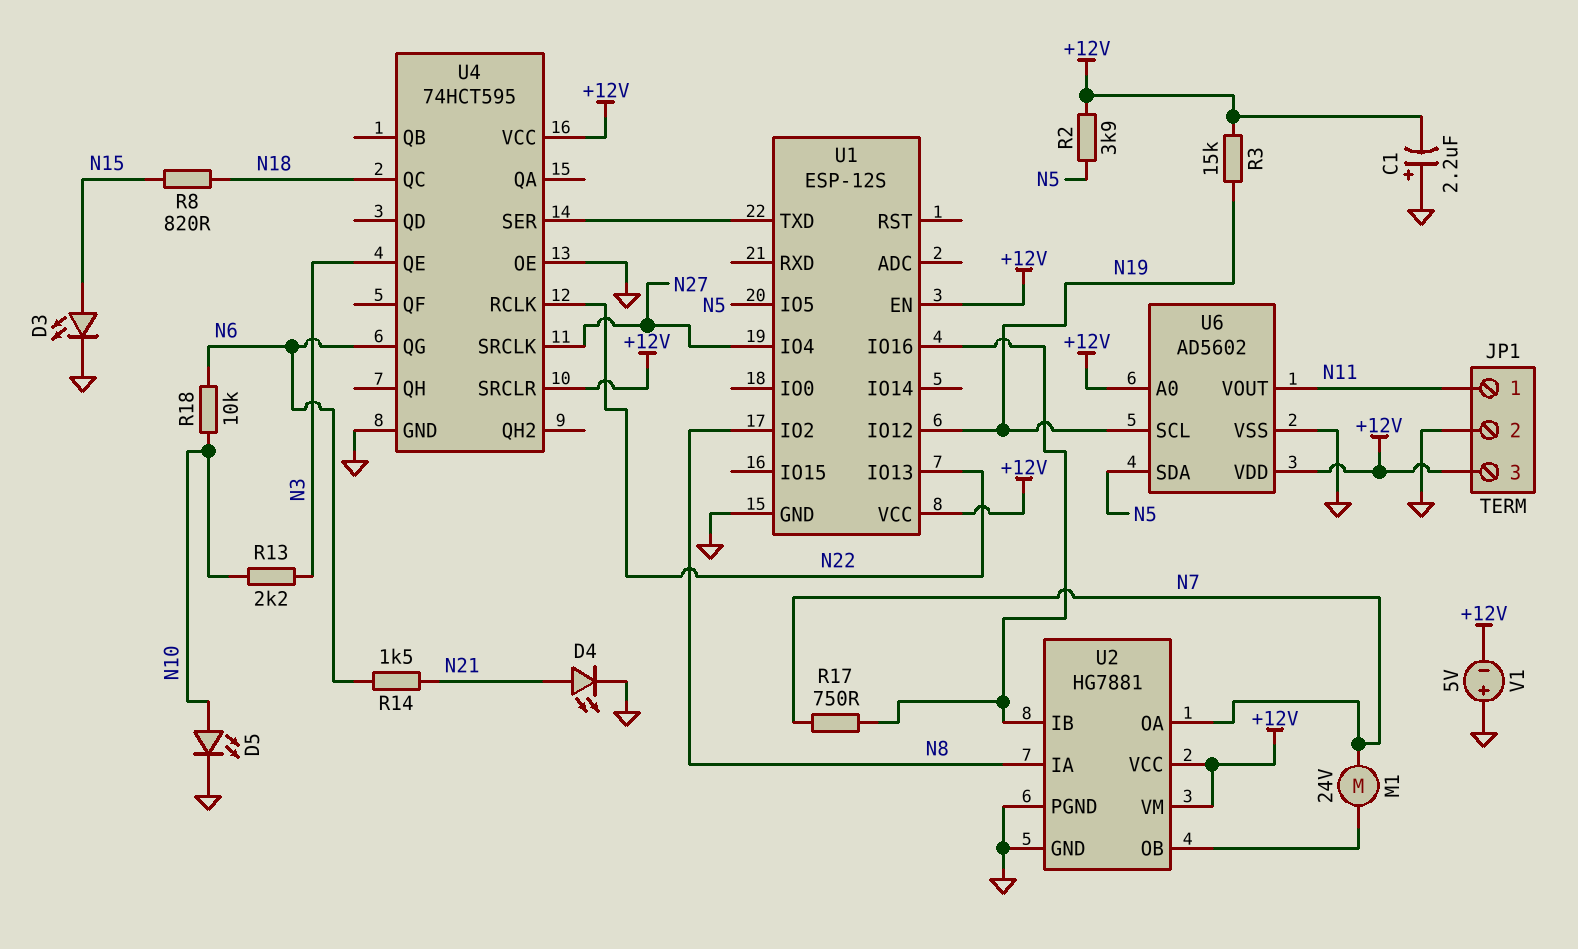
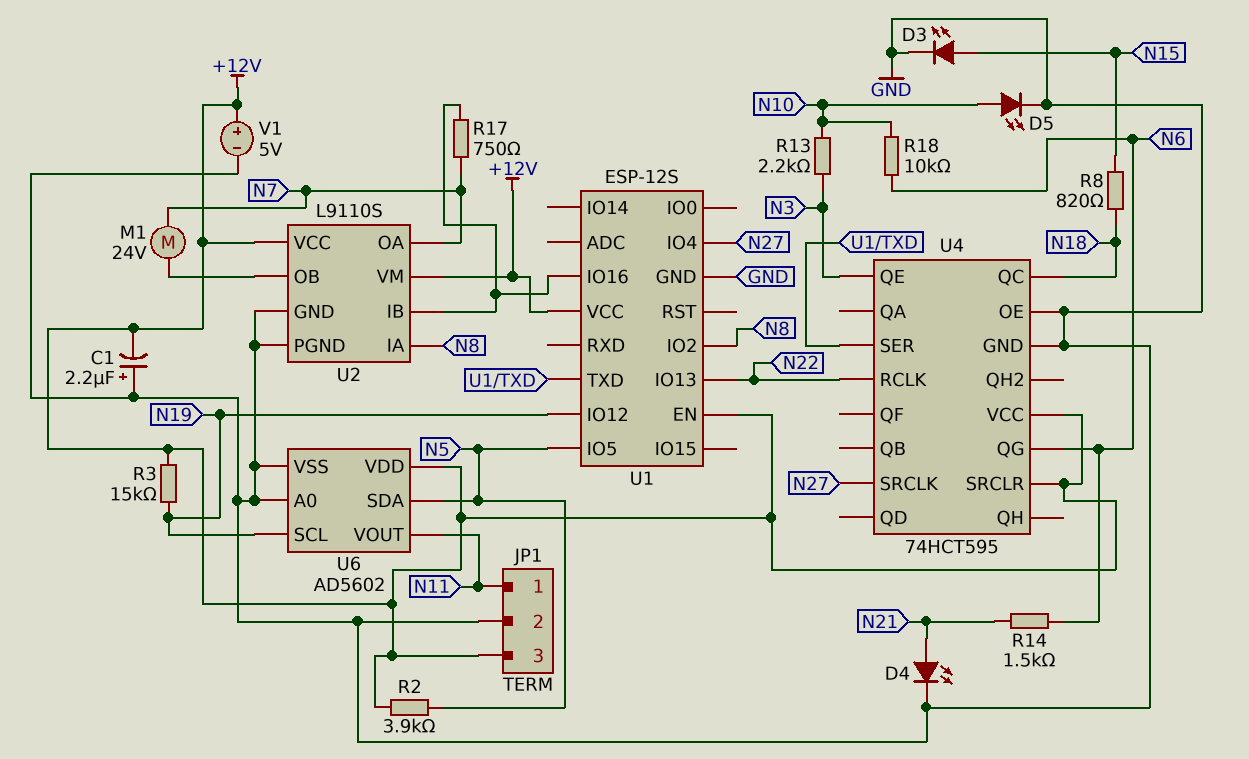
U2: HG7881 -> L9110S
U6 pin A0: +12V -> GND
V1: 5V (plus GND, minus +12V) -> 5V (plus +12V, minus GND)

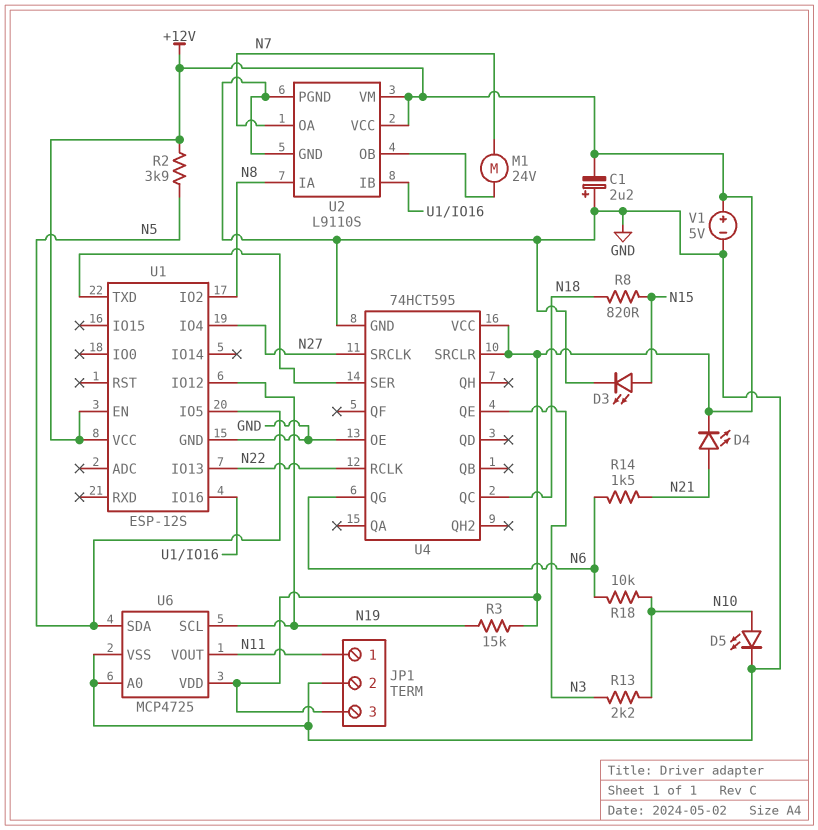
D4: LED (A N21, K GND) -> LED (A N21, K +12V)
R17: 750 (N7, U1/IO16) -> none
U6: AD5602 -> MCP4725

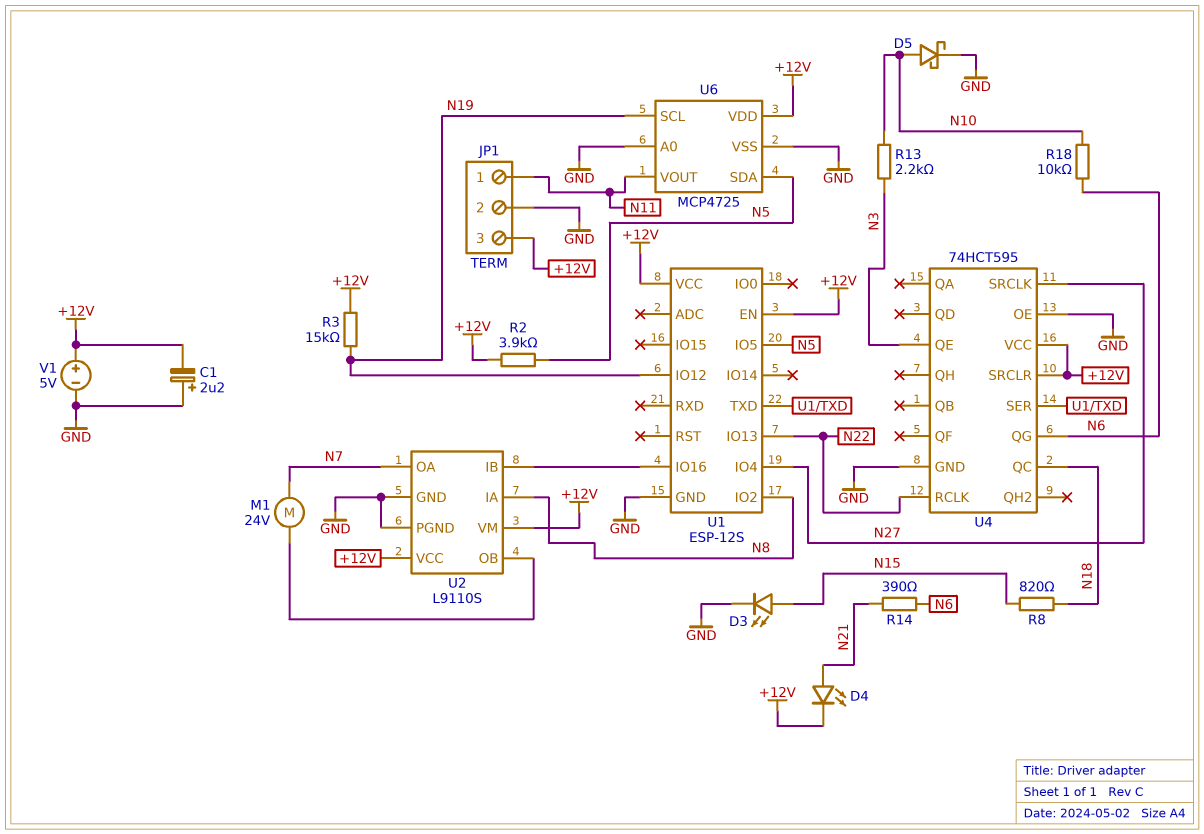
D5: LED (A N10, K GND) -> schottky (A N10, K GND)
R14: 1.5k (N6, N21) -> 390 (N6, N21)

